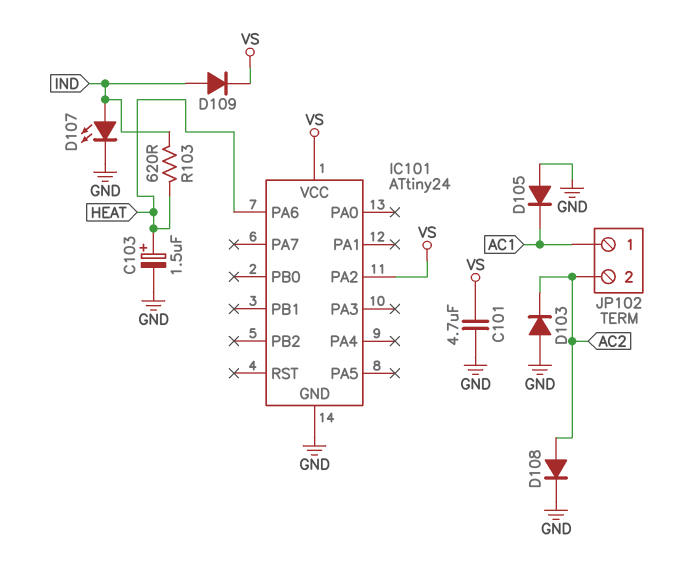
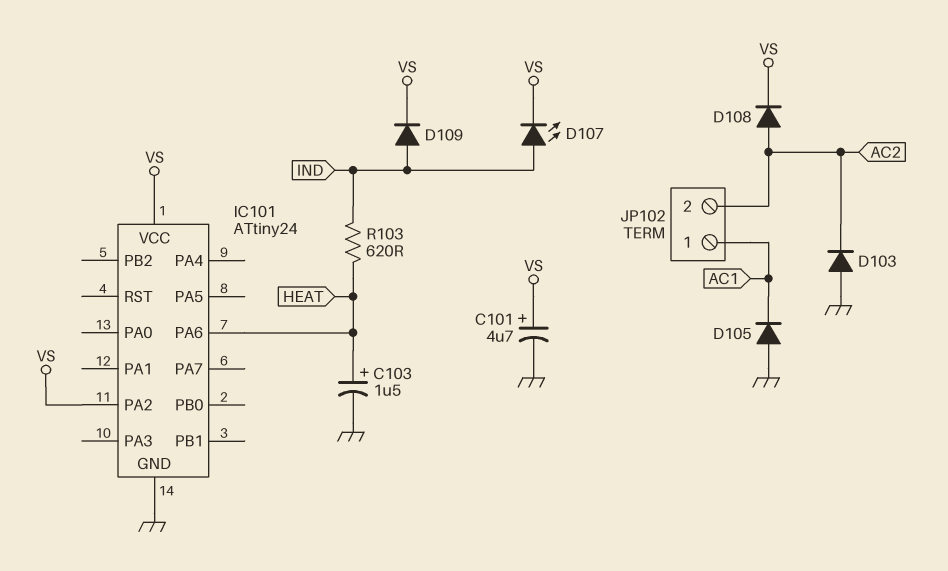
C101: 4.7uF (GND, VS) -> 4.7uF (plus VS, minus GND)
D107: LED (A IND, K GND) -> LED (A IND, K VS)
D108: diode (A AC2, K GND) -> diode (A AC2, K VS)

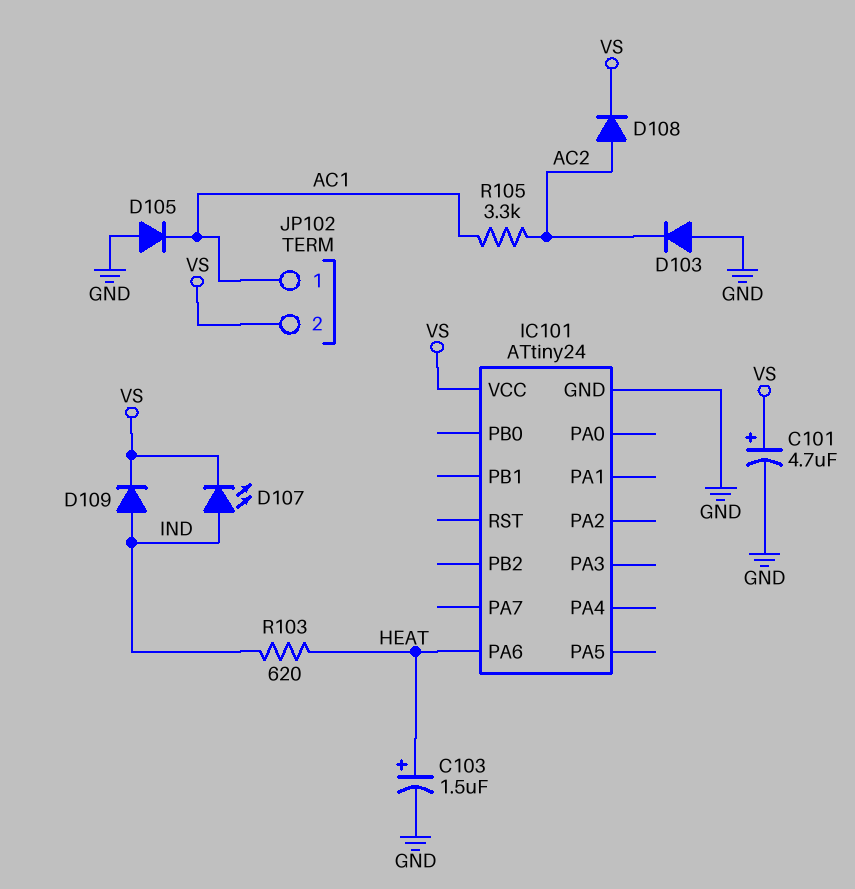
IC101 pin PA2: VS -> none
JP102 pin 2: AC2 -> VS
R105: none -> 3.3k (AC1, AC2)

